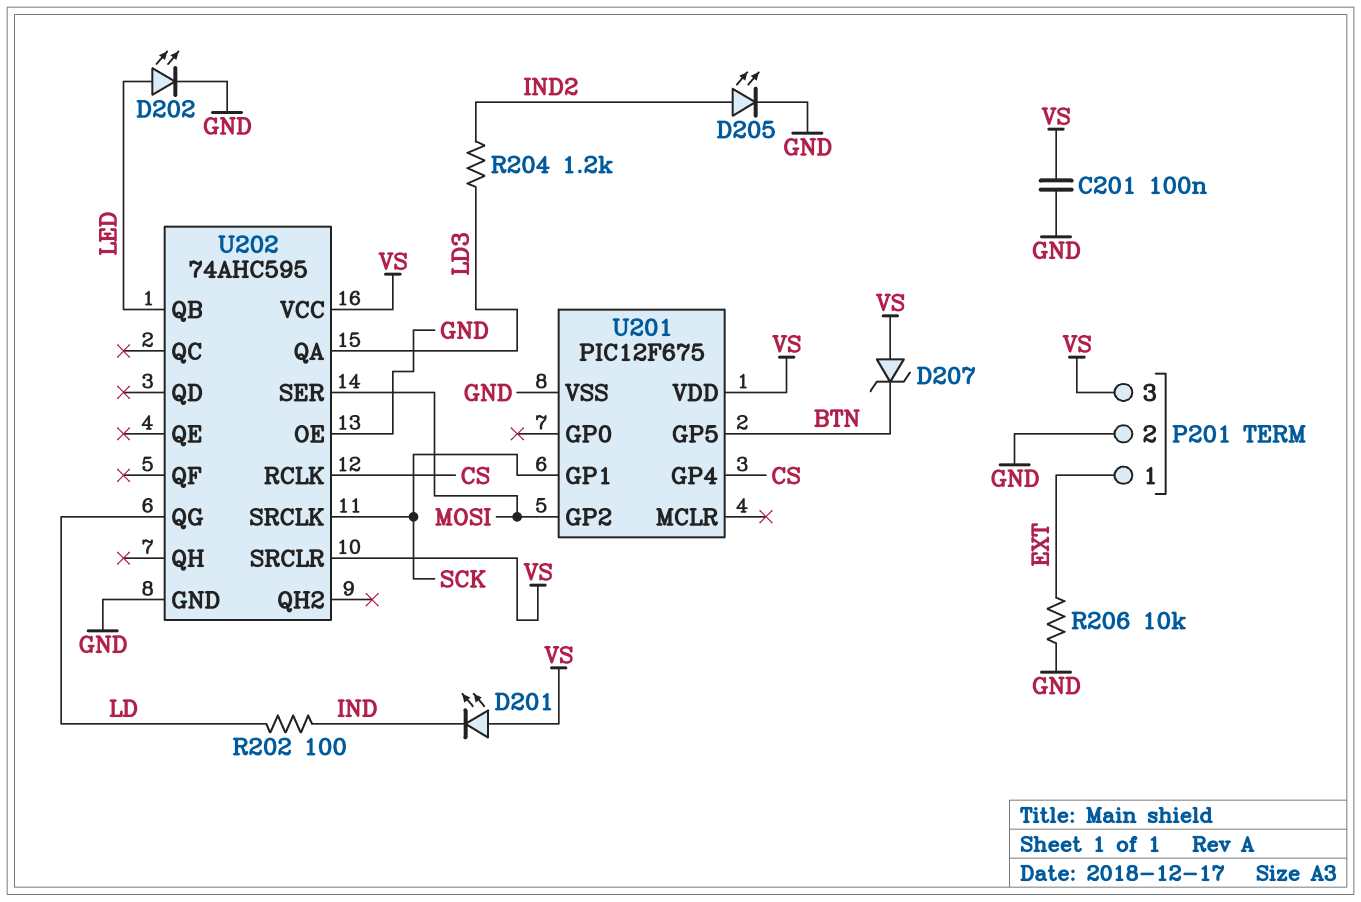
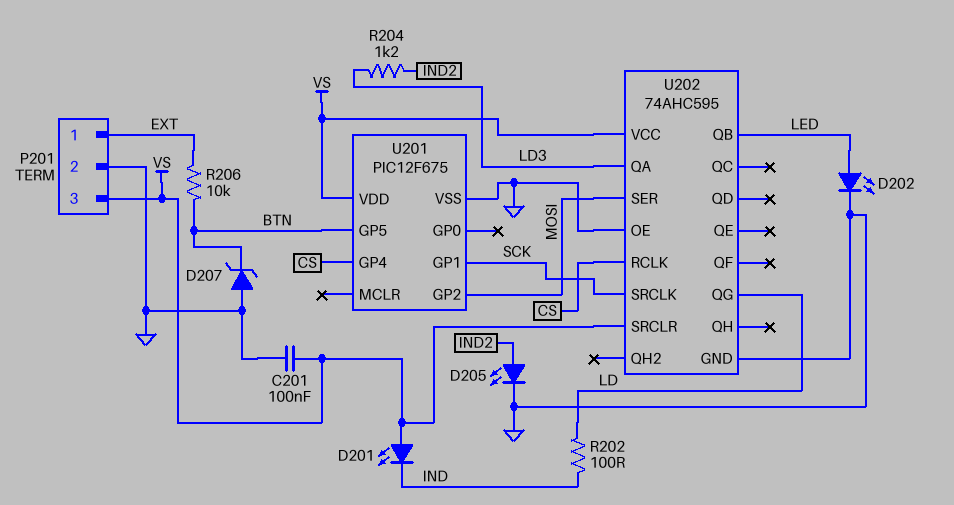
D207: zener (A VS, K BTN) -> zener (A GND, K BTN)
R206: 10k (EXT, GND) -> 10k (BTN, EXT)

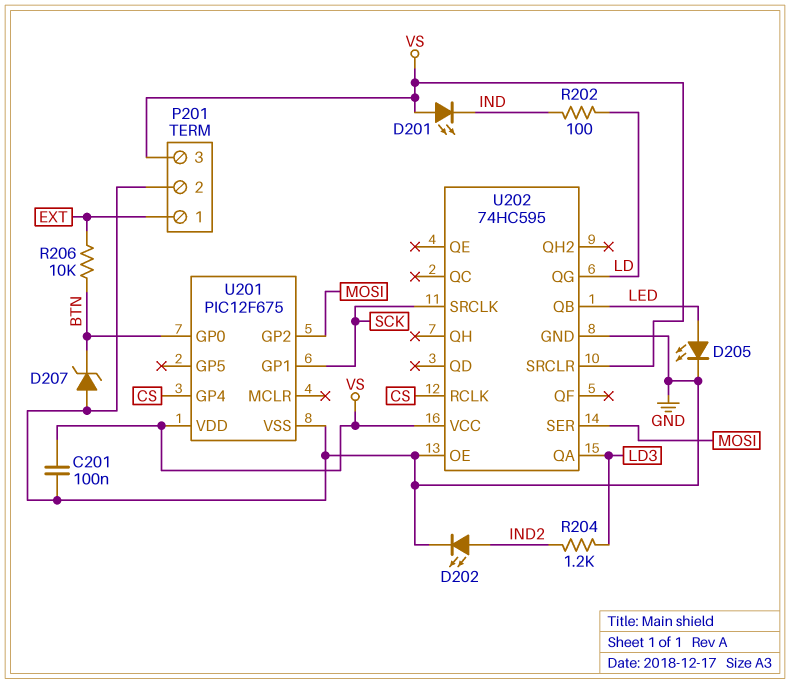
D202: LED (A LED, K GND) -> LED (A IND2, K GND)
D205: LED (A IND2, K GND) -> LED (A LED, K GND)
U201 pin GP0: none -> BTN
U201 pin GP5: BTN -> none
U202: 74AHC595 -> 74HC595

